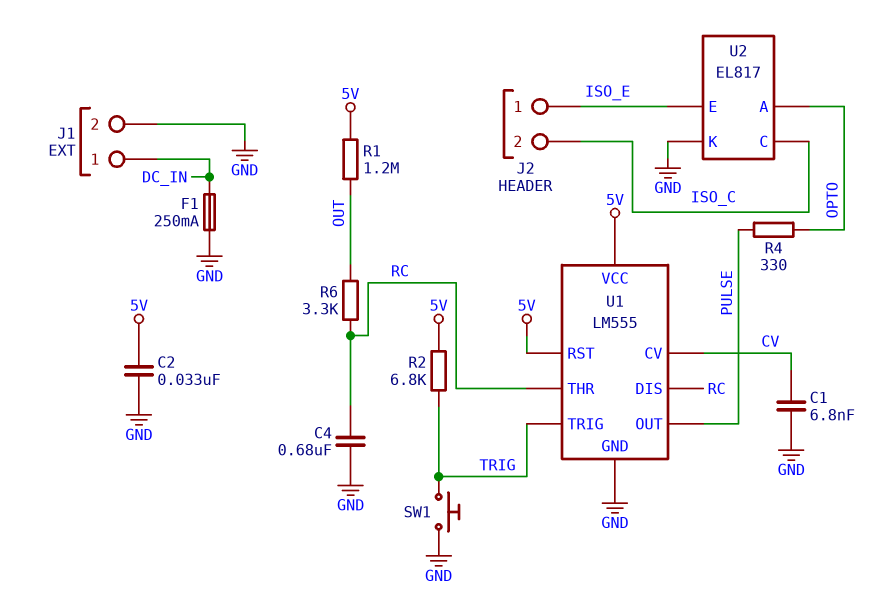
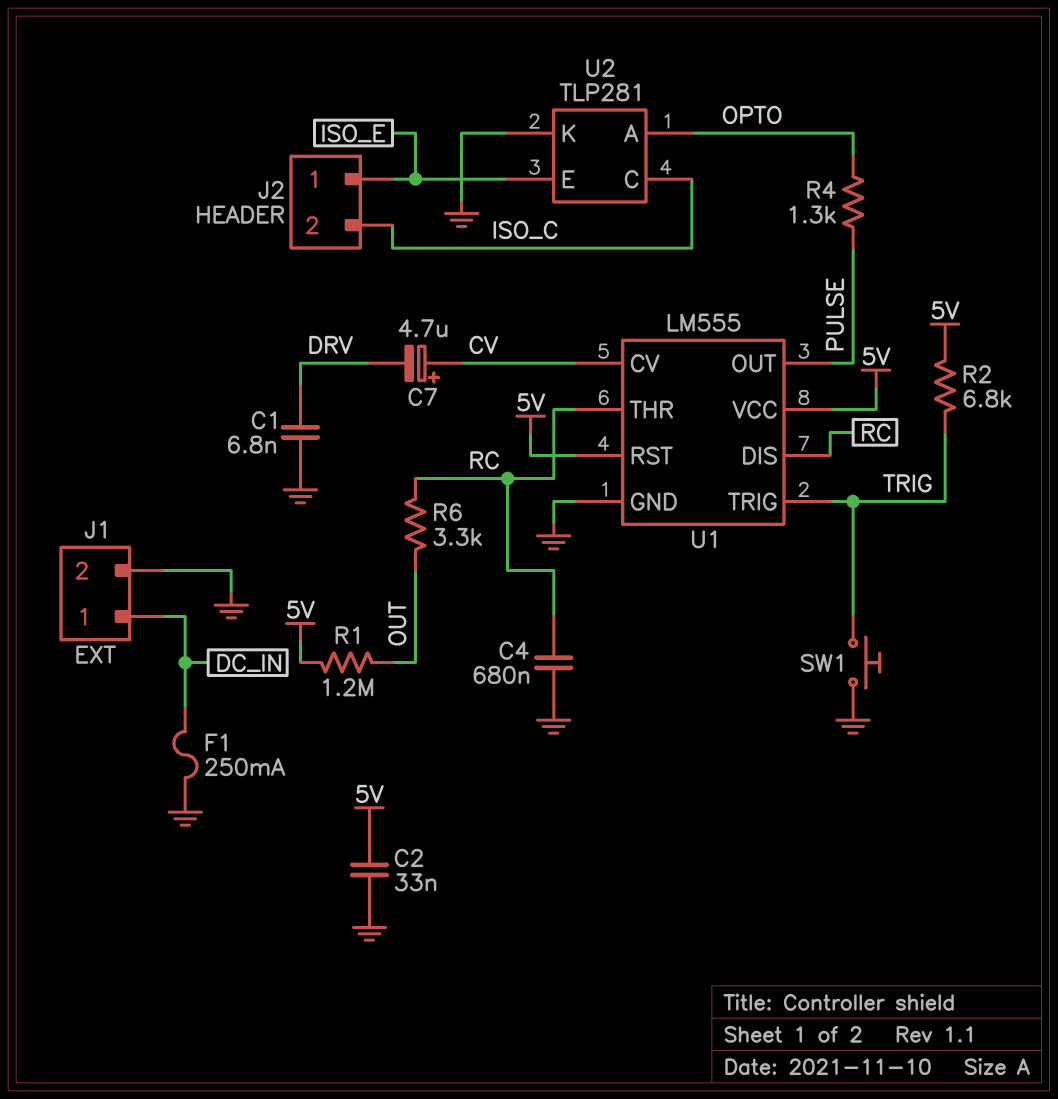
C1: 6.8nF (CV, GND) -> 6.8nF (DRV, GND)
C7: none -> 4.7uF (plus CV, minus DRV)
R4: 330 (OPTO, PULSE) -> 1.3k (OPTO, PULSE)
U2: EL817 -> TLP281

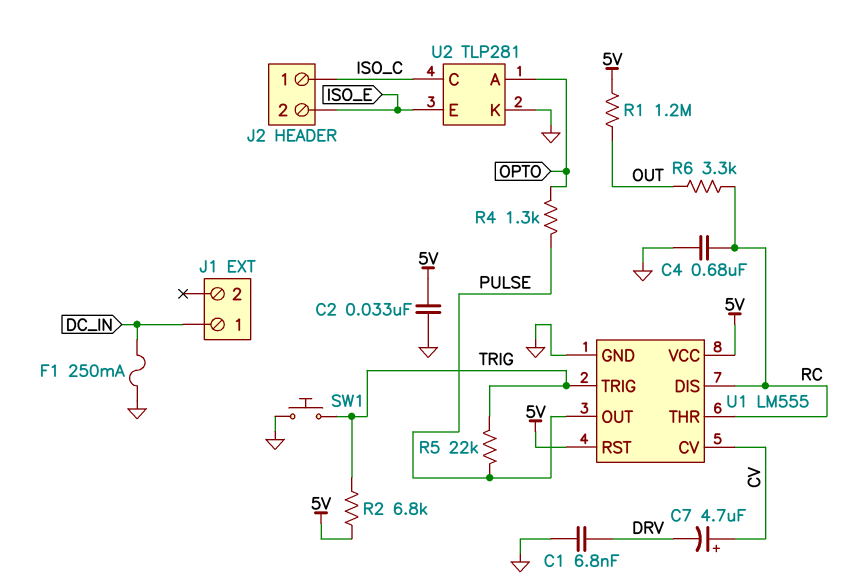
J1 pin 2: GND -> none
J2 pin 1: ISO_E -> ISO_C
J2 pin 2: ISO_C -> ISO_E
R5: none -> 22k (PULSE, TRIG)

